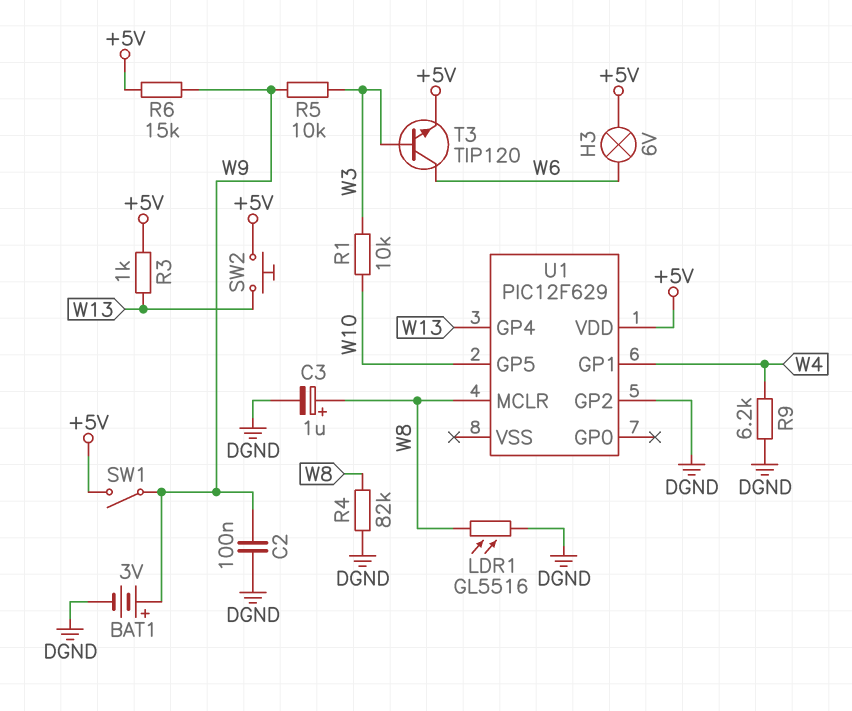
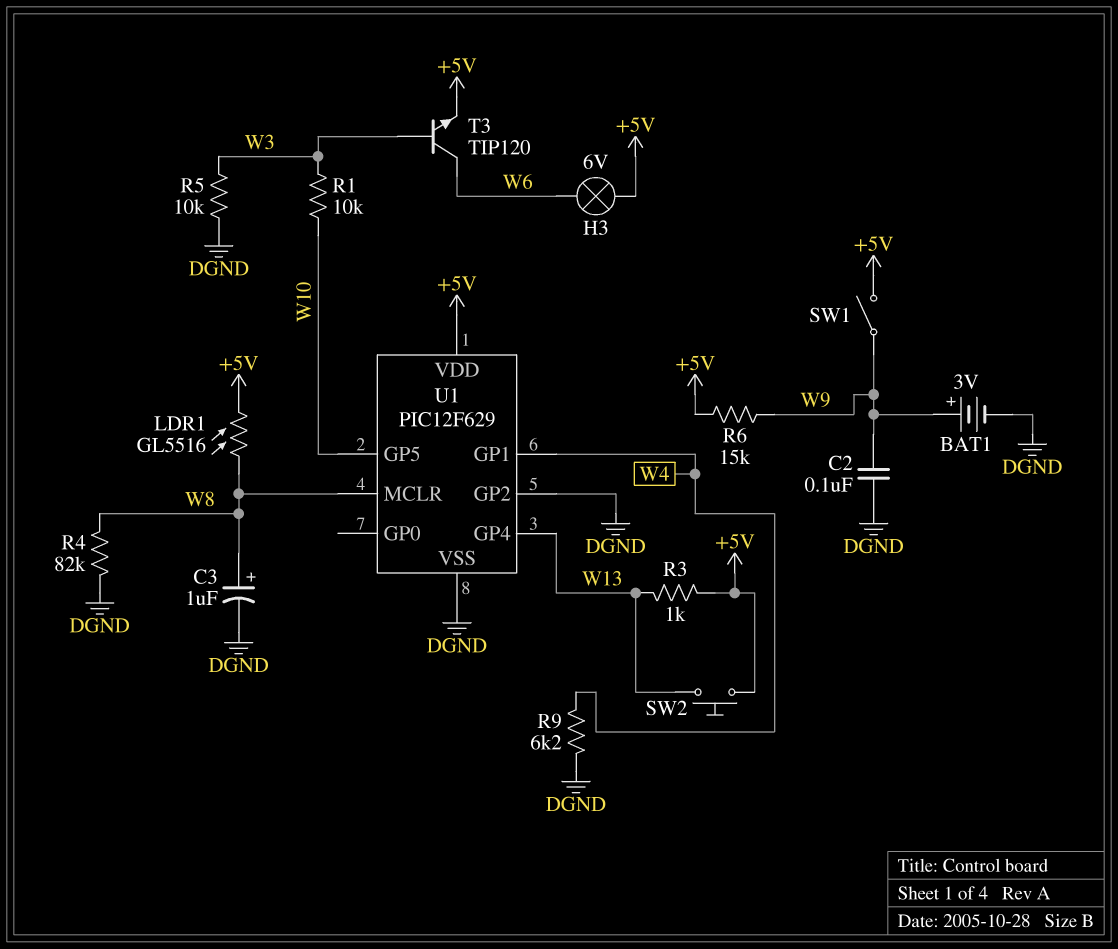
LDR1: GL5516 (DGND, W8) -> GL5516 (+5V, W8)
R5: 10k (W3, W9) -> 10k (DGND, W3)
U1 pin VSS: none -> DGND

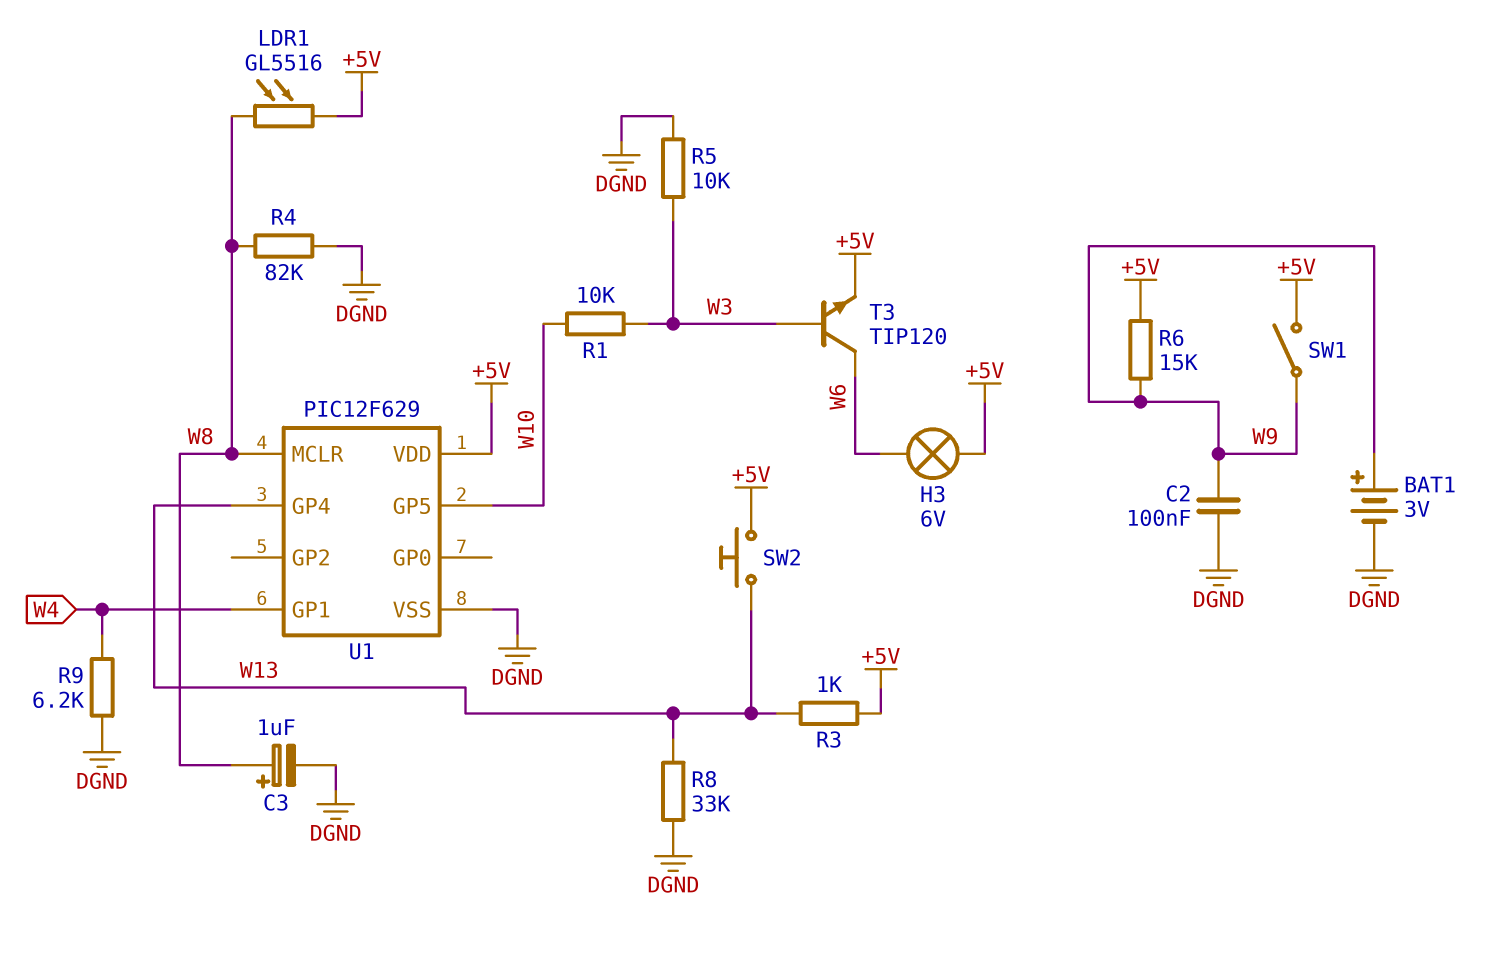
R8: none -> 33k (DGND, W13)
U1 pin GP2: DGND -> none

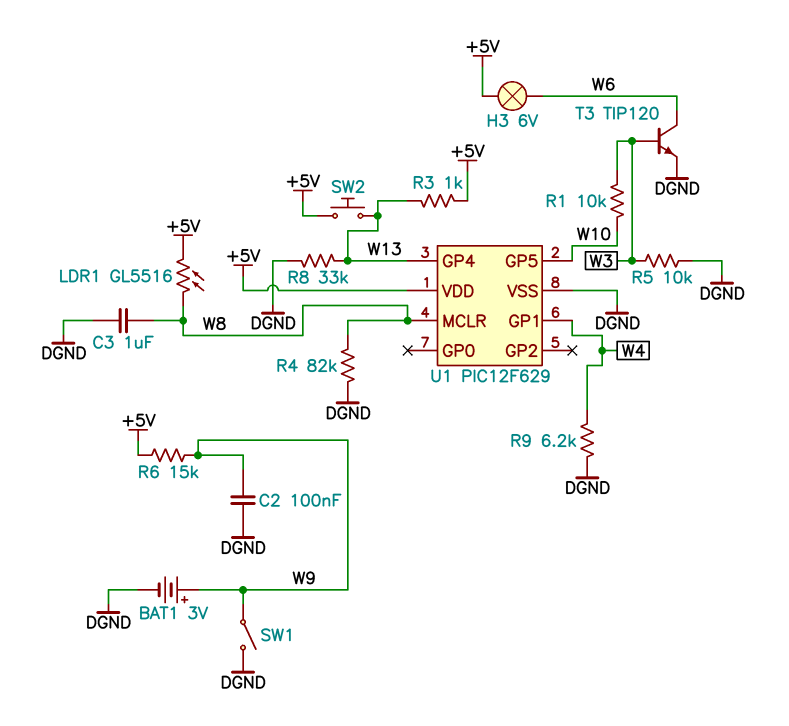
C3: 1uF (plus W8, minus DGND) -> 1uF (DGND, W8)
SW1: switch (+5V, W9) -> switch (DGND, W9)
T3: NPN TIP120 (B W3, C W6, E +5V) -> NPN TIP120 (B W3, C W6, E DGND)

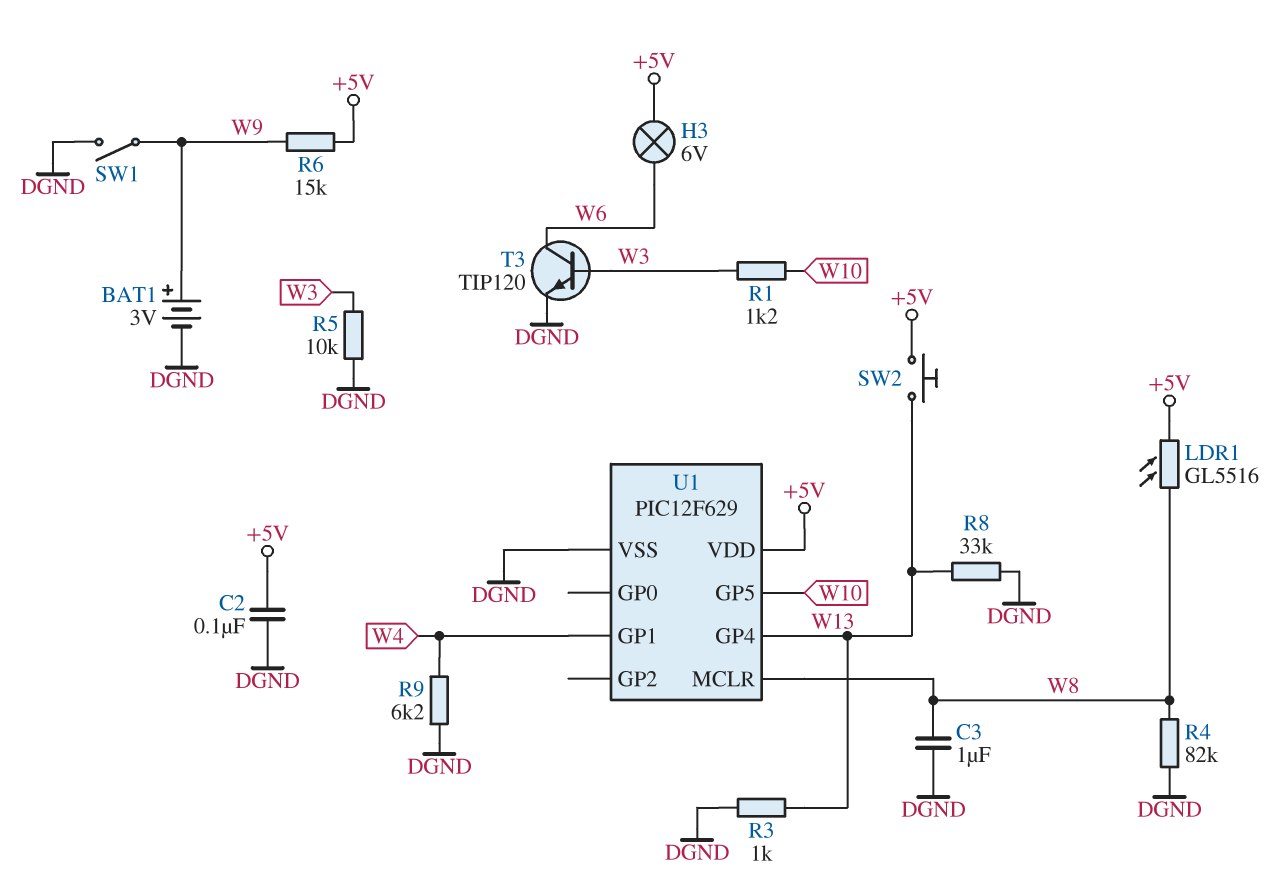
C2: 100nF (DGND, W9) -> 100nF (+5V, DGND)
R1: 10k (W3, W10) -> 1.2k (W3, W10)
R3: 1k (+5V, W13) -> 1k (DGND, W13)

